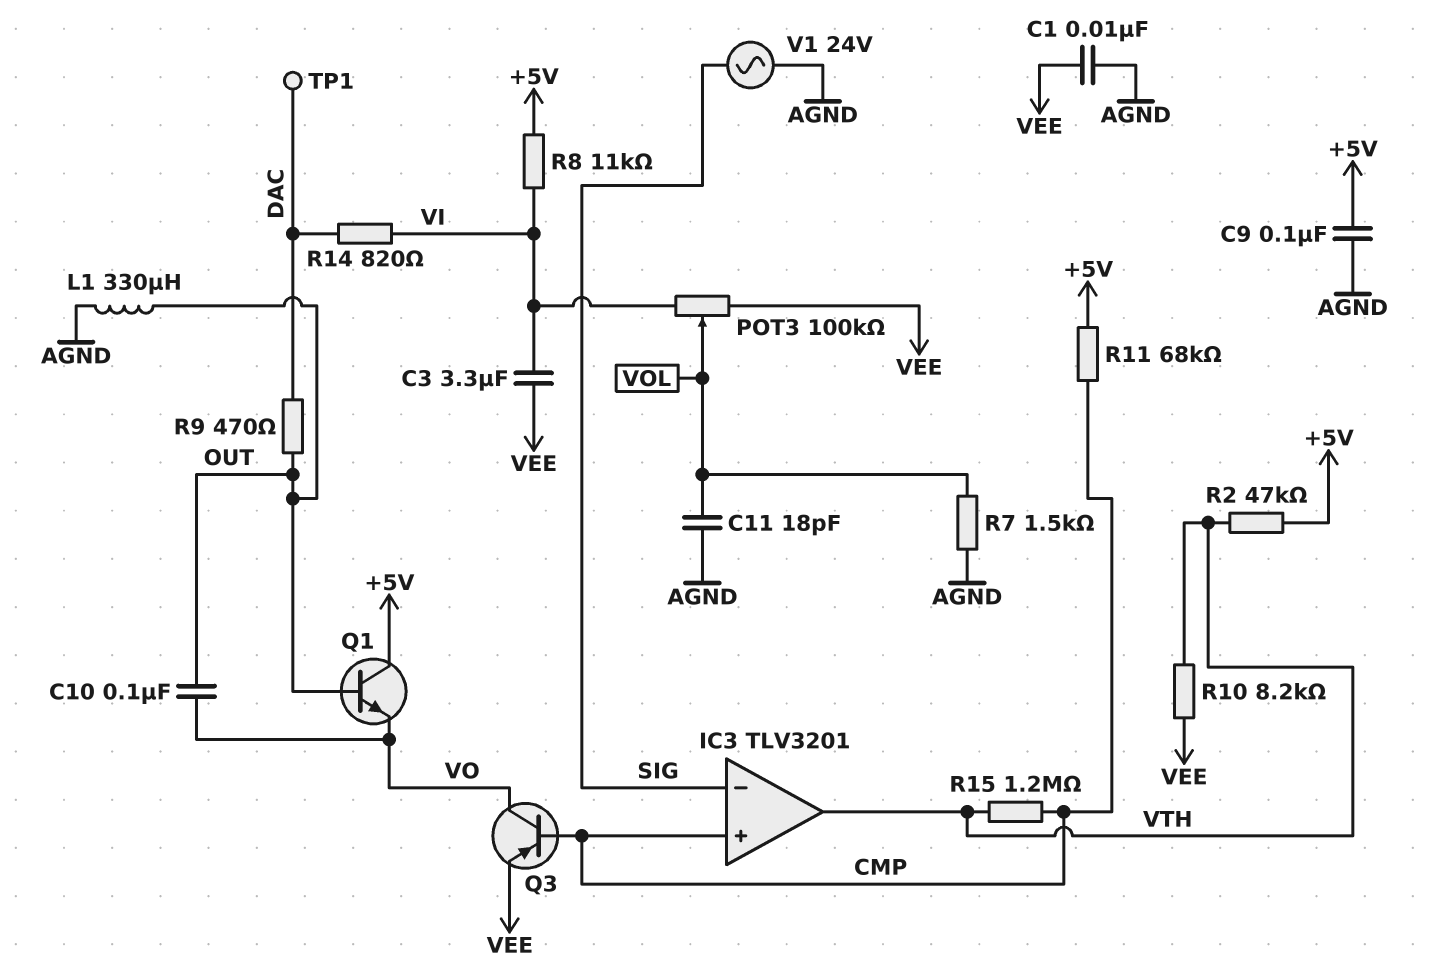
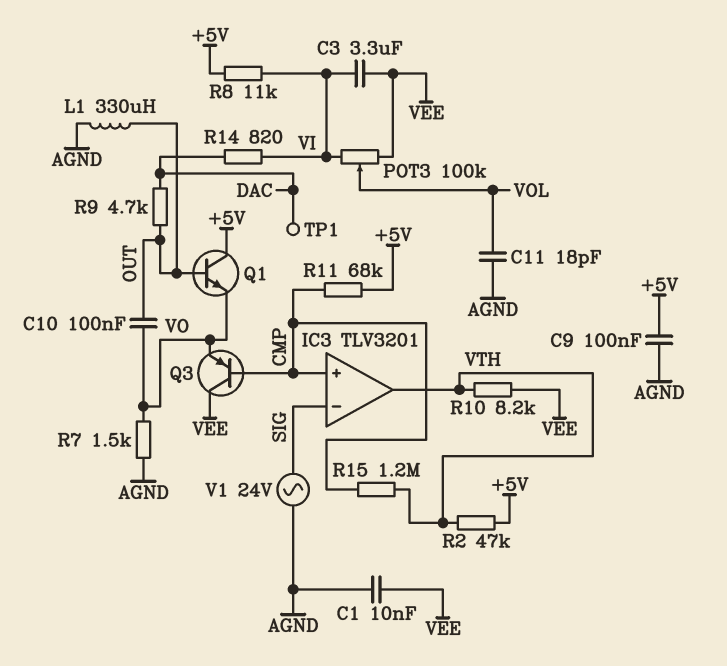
Q3: PNP (B CMP, C VO, E VEE) -> PNP (B CMP, C VEE, E VO)
R7: 1.5k (AGND, VOL) -> 1.5k (AGND, VO)
R9: 470 (DAC, OUT) -> 4.7k (DAC, OUT)

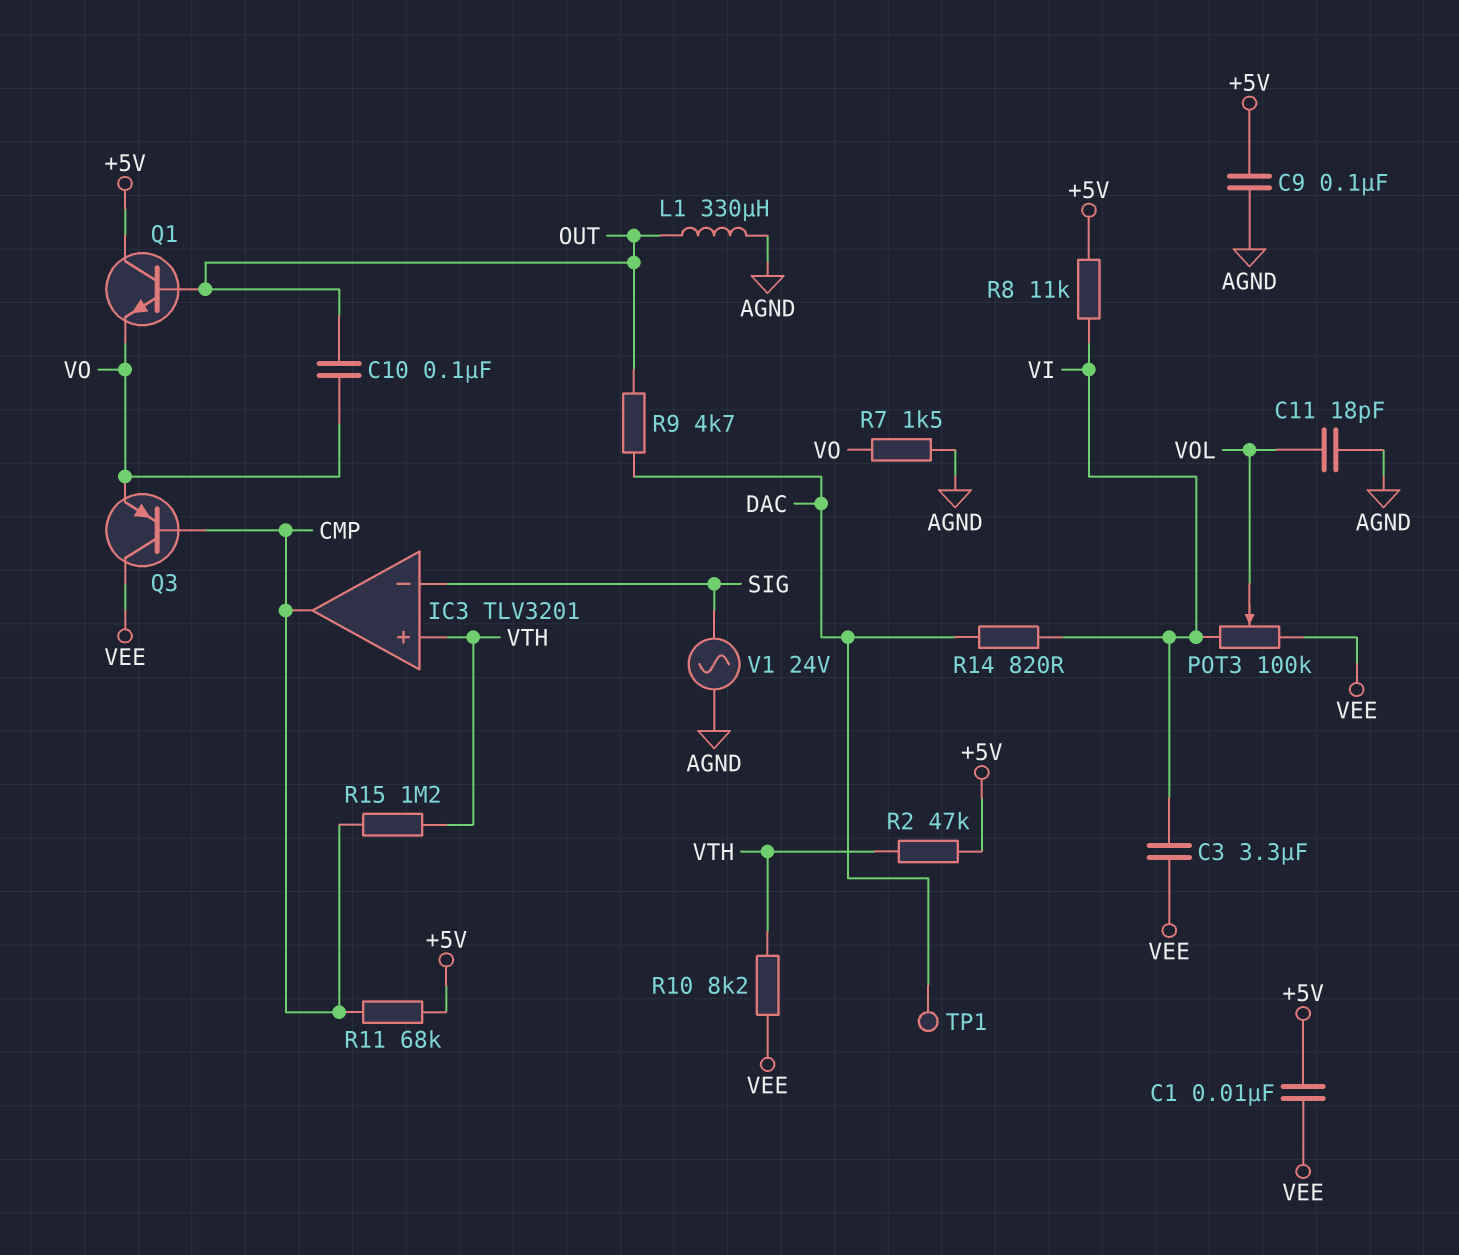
C1: 10nF (AGND, VEE) -> 10nF (+5V, VEE)
IC3 pin in+: CMP -> VTH
IC3 pin out: VTH -> CMP

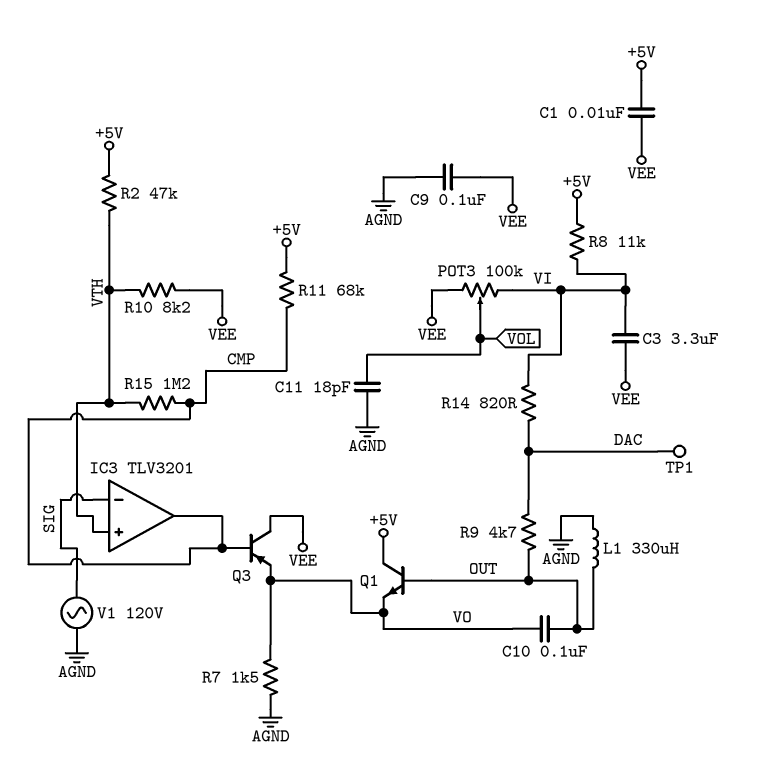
C9: 100nF (+5V, AGND) -> 100nF (AGND, VEE)
V1: AC 24V (AGND, SIG) -> AC 120V (AGND, SIG)

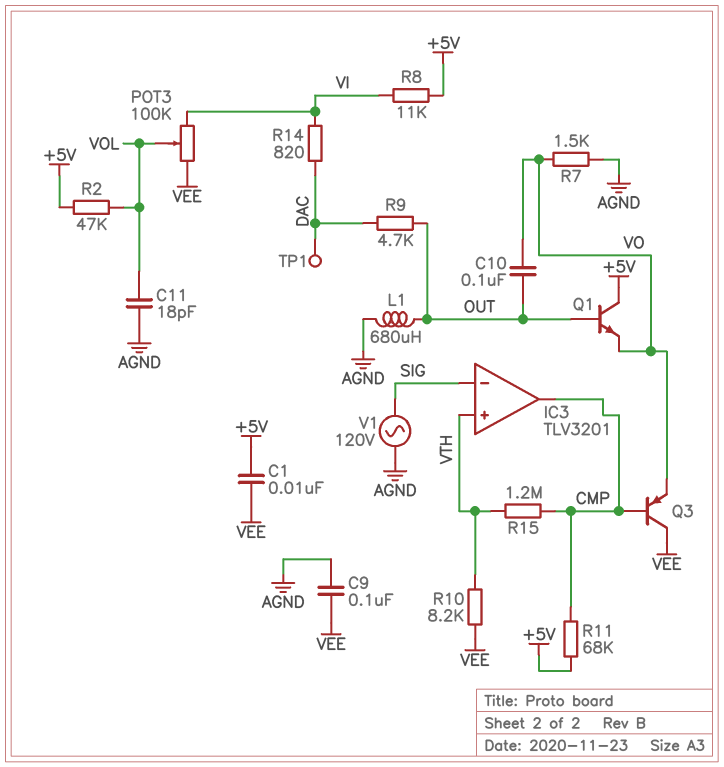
C3: 3.3uF (VEE, VI) -> none
L1: 330uH (AGND, OUT) -> 680uH (AGND, OUT)
R2: 47k (+5V, VTH) -> 47k (+5V, VOL)

